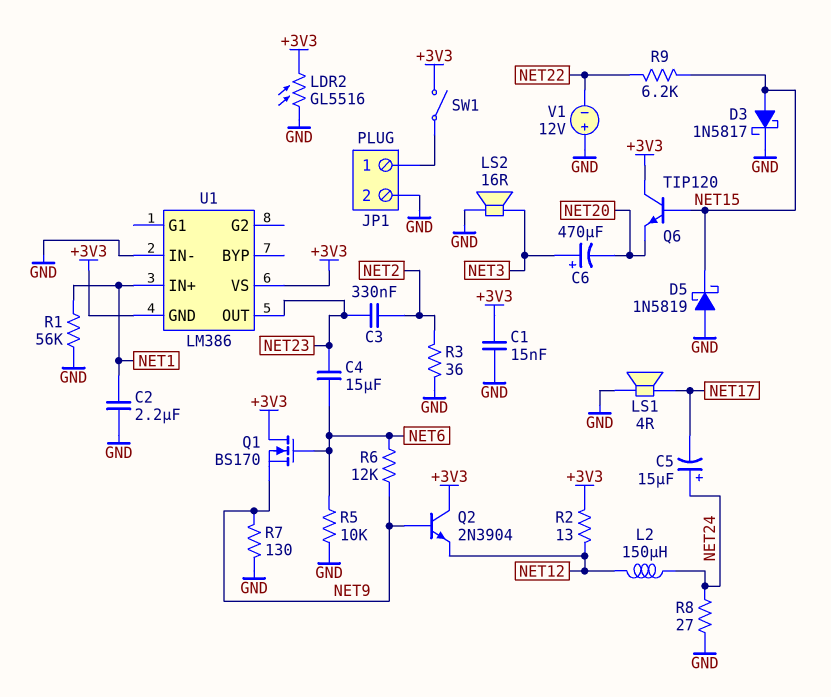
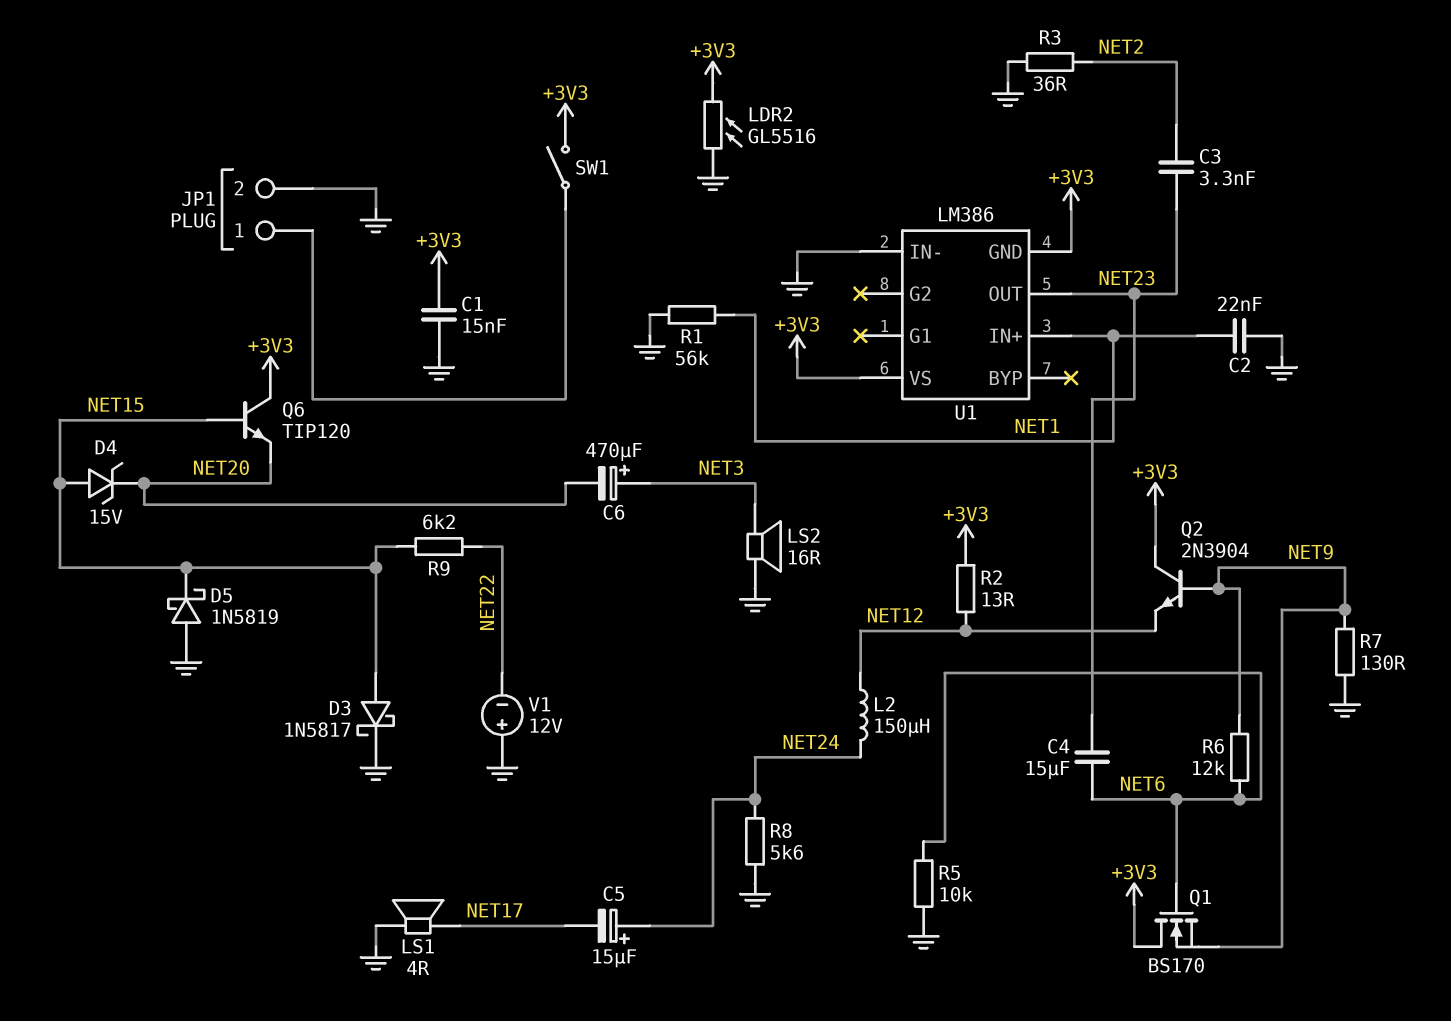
C2: 2.2uF (GND, NET1) -> 22nF (GND, NET1)
C3: 330nF (NET2, NET23) -> 3.3nF (NET2, NET23)
D4: none -> zener 15V (A NET15, K NET20)
R8: 27 (GND, NET24) -> 5.6k (GND, NET24)

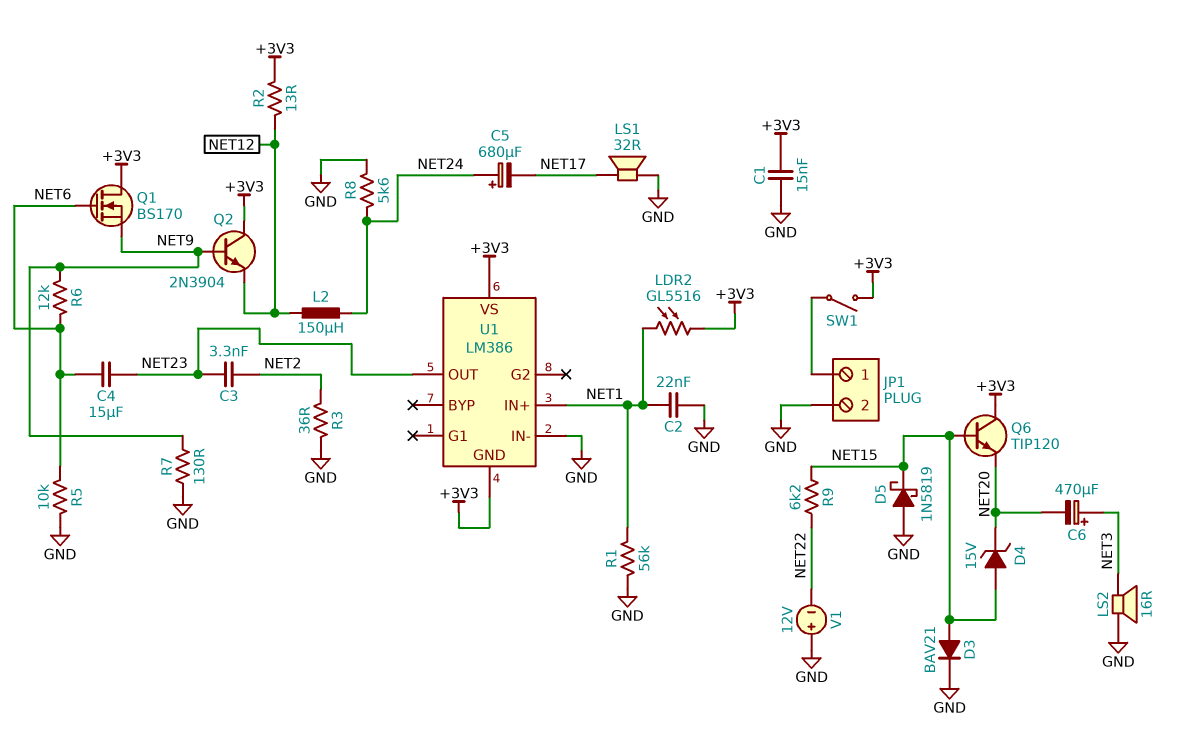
C5: 15uF (plus NET24, minus NET17) -> 680uF (plus NET24, minus NET17)
D3: schottky 1N5817 (A NET15, K GND) -> diode BAV21 (A NET15, K GND)
LDR2: GL5516 (+3V3, GND) -> GL5516 (+3V3, NET1)
LS1: speaker 4R (GND, NET17) -> speaker 32R (GND, NET17)

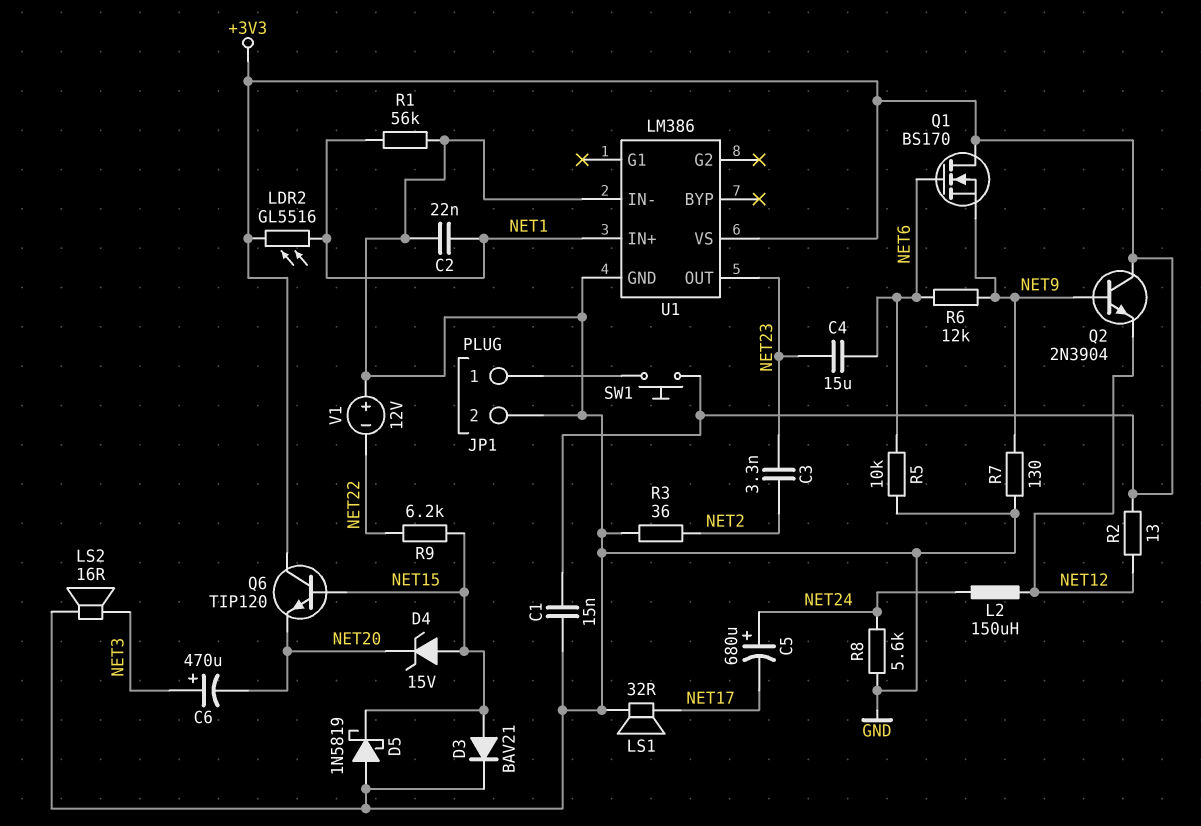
SW1: switch (+3V3, JP1/1) -> button (+3V3, JP1/1)
U1 pin GND: +3V3 -> GND

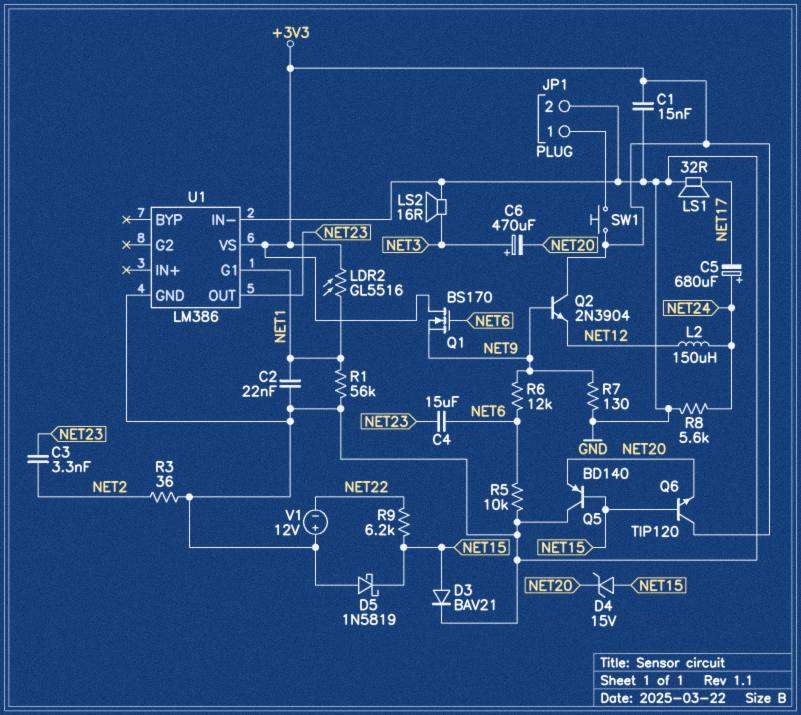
Q5: none -> PNP BD140 (B NET15, C GND, E NET20)
R2: 13 (+3V3, NET12) -> none
U1 pin G1: none -> NET1
U1 pin IN+: NET1 -> none

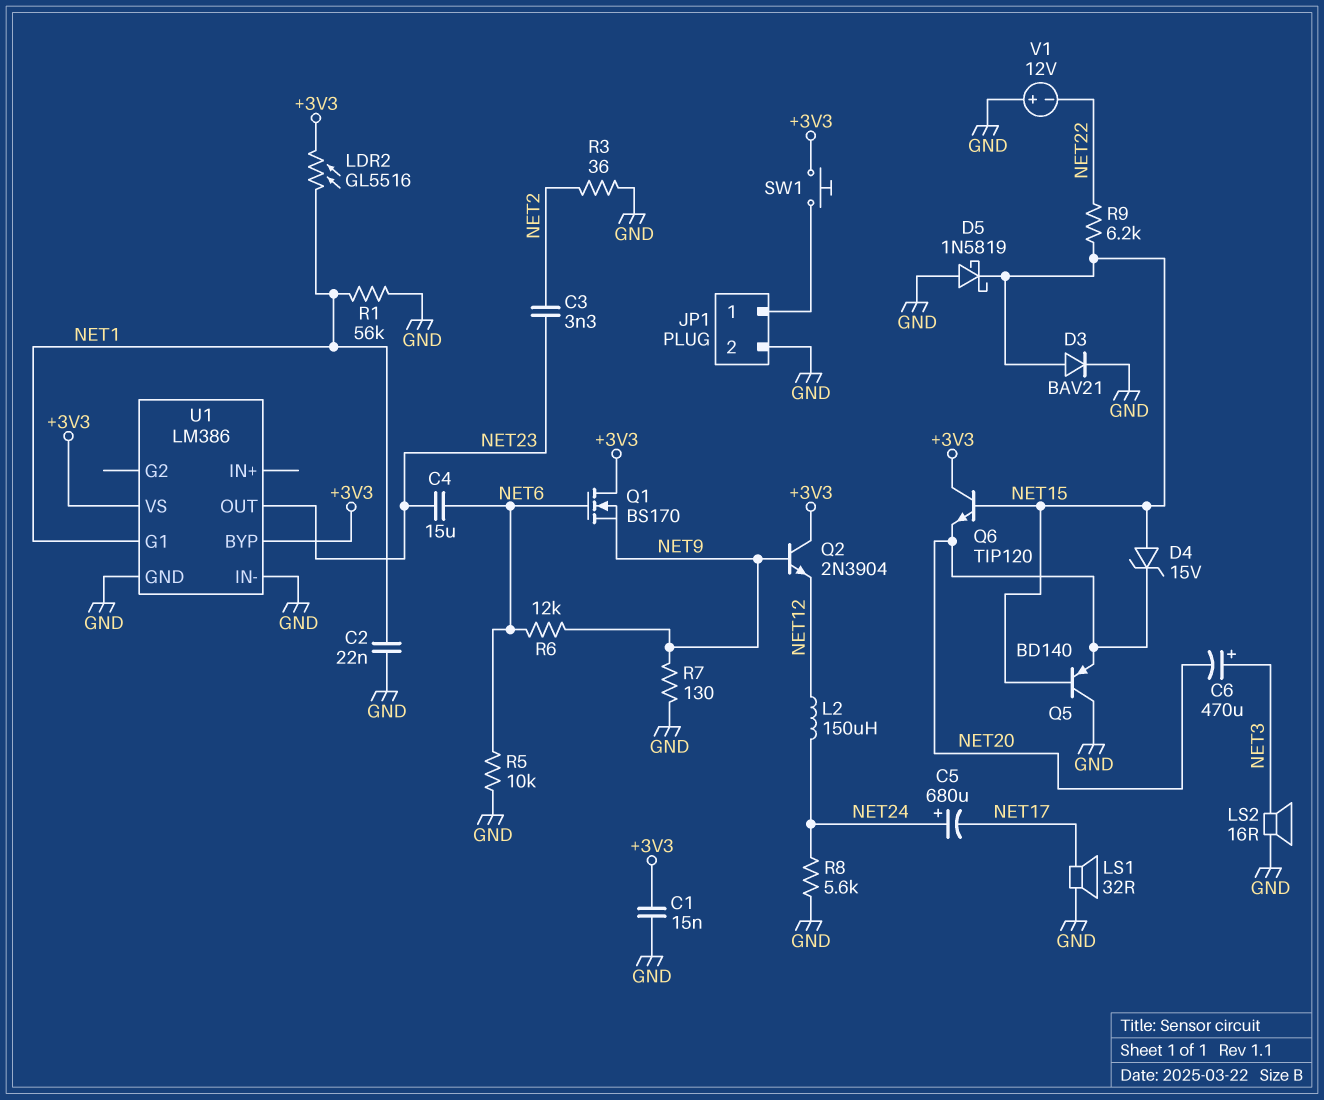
U1 pin BYP: none -> +3V3

